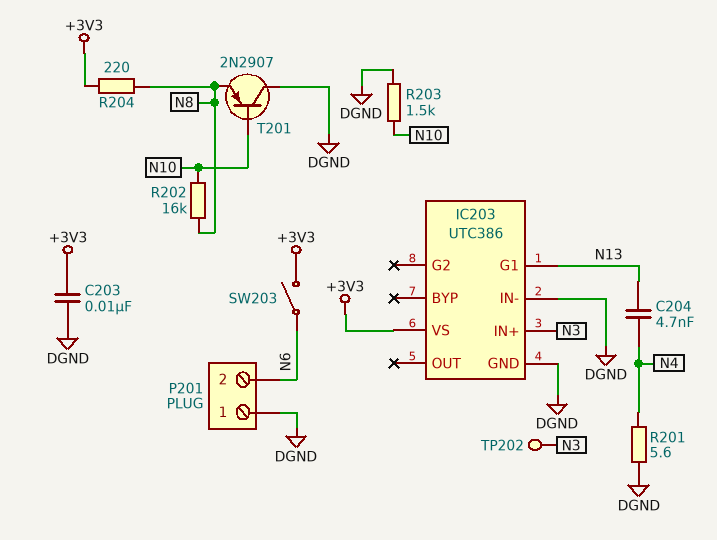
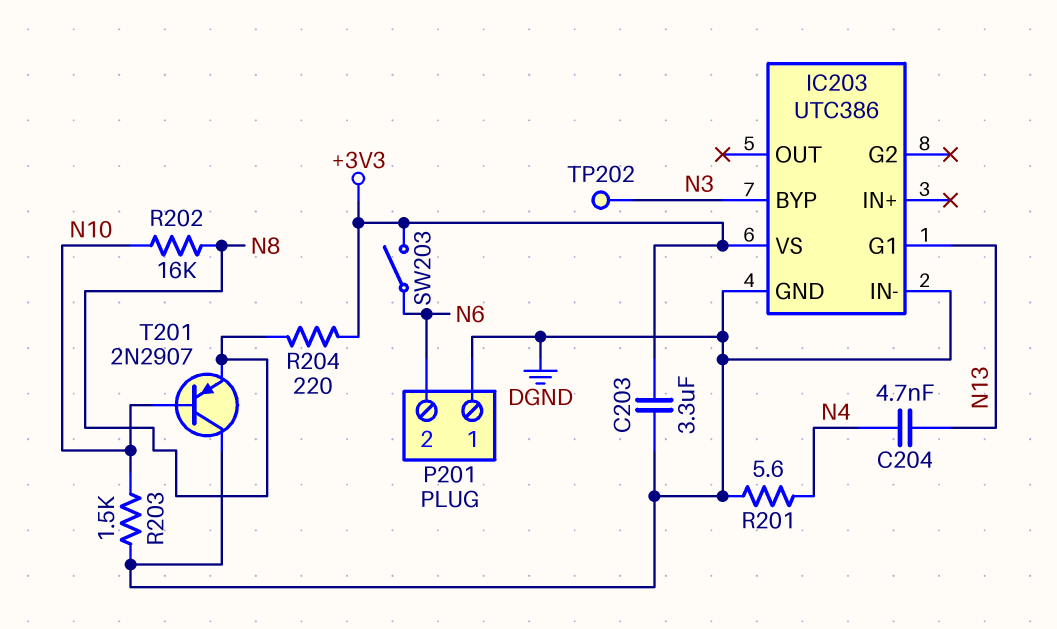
C203: 10nF (+3V3, DGND) -> 3.3uF (+3V3, DGND)
IC203 pin BYP: none -> N3
IC203 pin IN+: N3 -> none

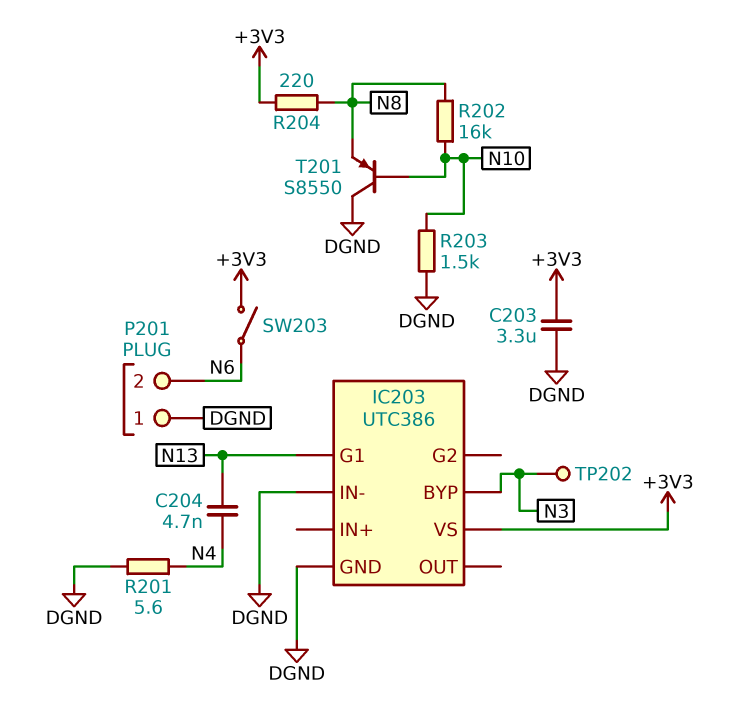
T201: PNP 2N2907 (B N10, C DGND, E N8) -> PNP S8550 (B N10, C DGND, E N8)

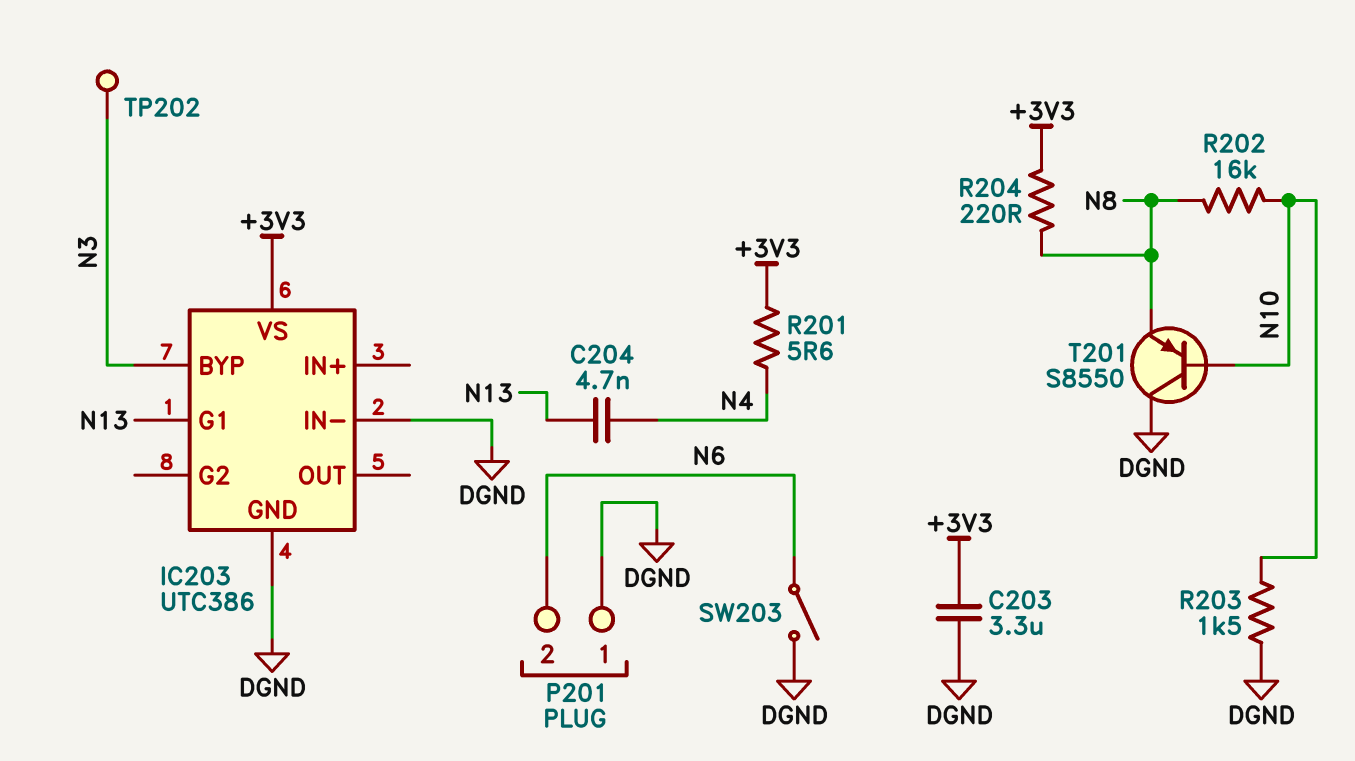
R201: 5.6 (DGND, N4) -> 5.6 (+3V3, N4)
SW203: switch (+3V3, N6) -> switch (DGND, N6)

